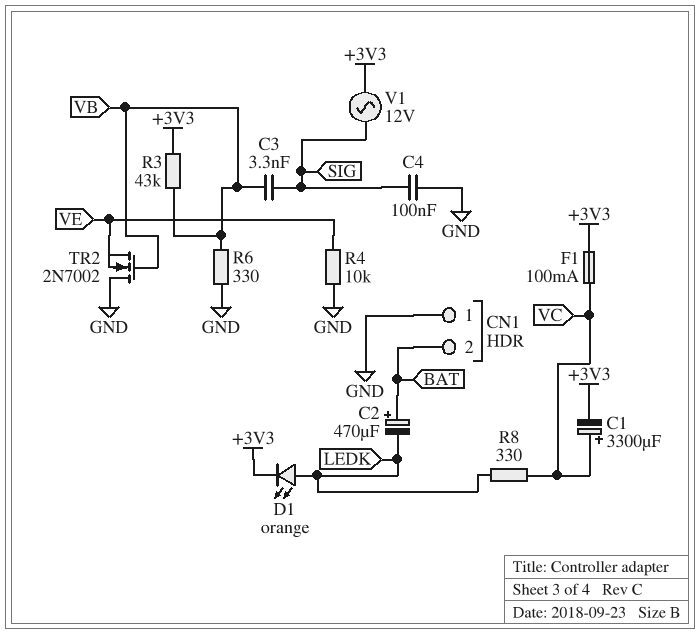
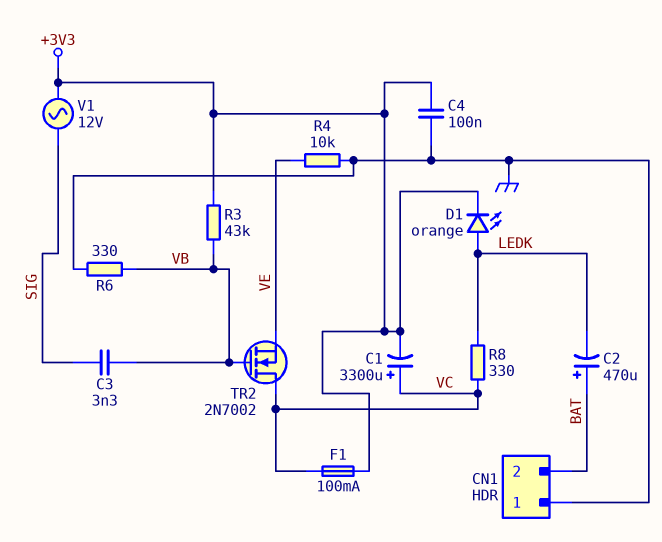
C4: 100nF (GND, SIG) -> 100nF (+3V3, GND)
TR2: NMOS 2N7002 (G VB, D GND, S VE) -> NMOS 2N7002 (G VB, D VC, S VE)

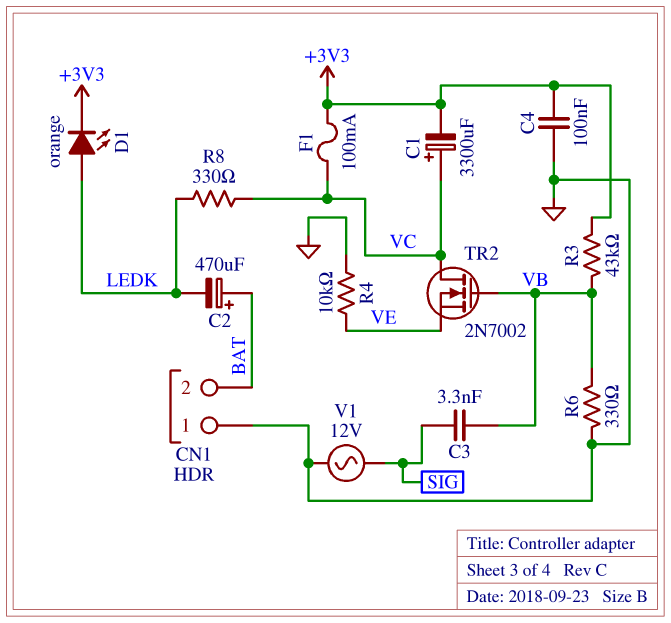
V1: AC 12V (+3V3, SIG) -> AC 12V (GND, SIG)

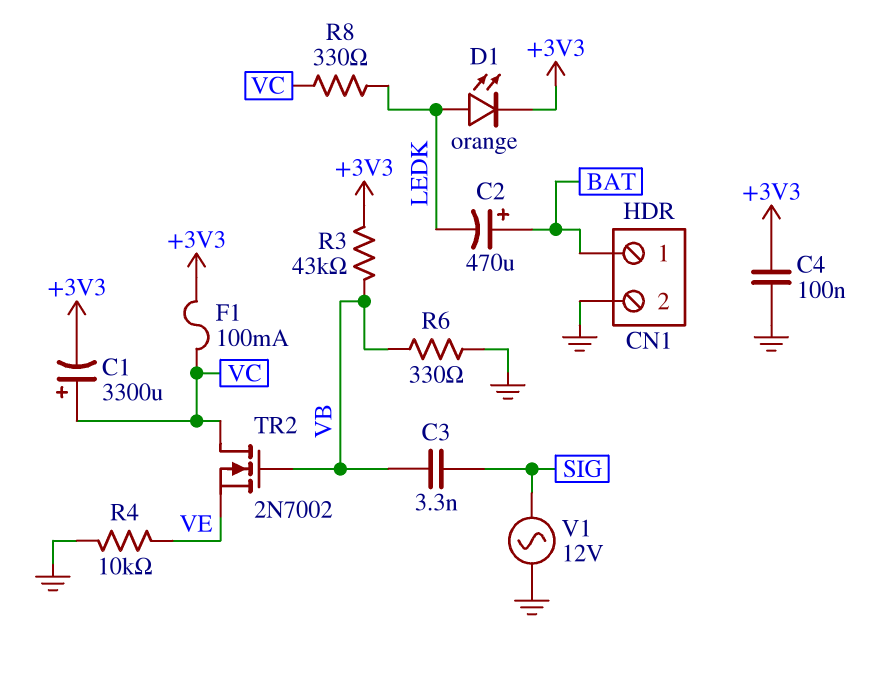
CN1 pin 1: GND -> BAT
CN1 pin 2: BAT -> GND

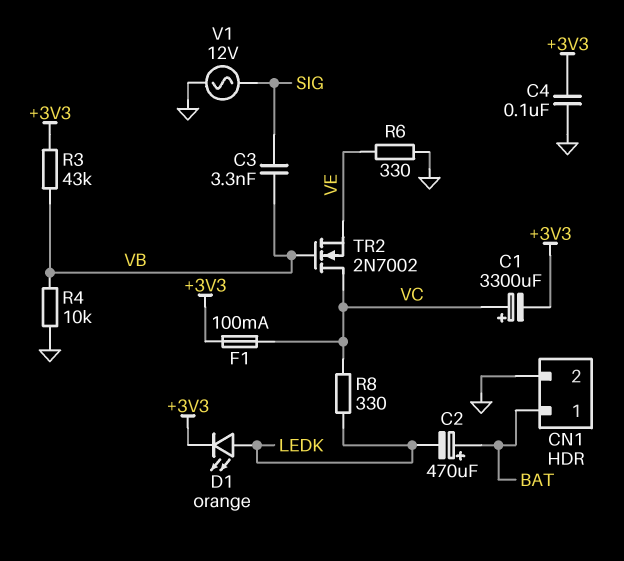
R4: 10k (GND, VE) -> 10k (GND, VB)
R6: 330 (GND, VB) -> 330 (GND, VE)

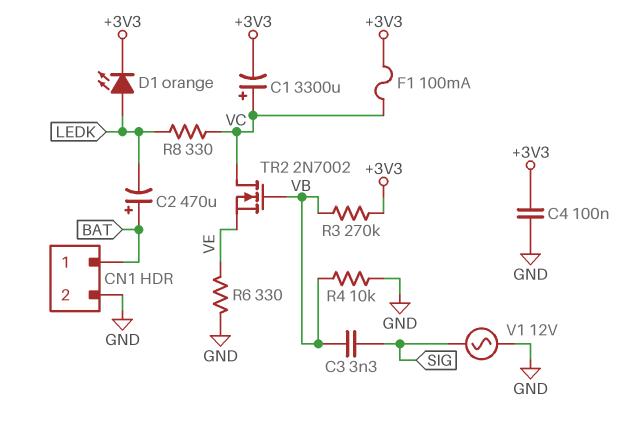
R3: 43k (+3V3, VB) -> 270k (+3V3, VB)

